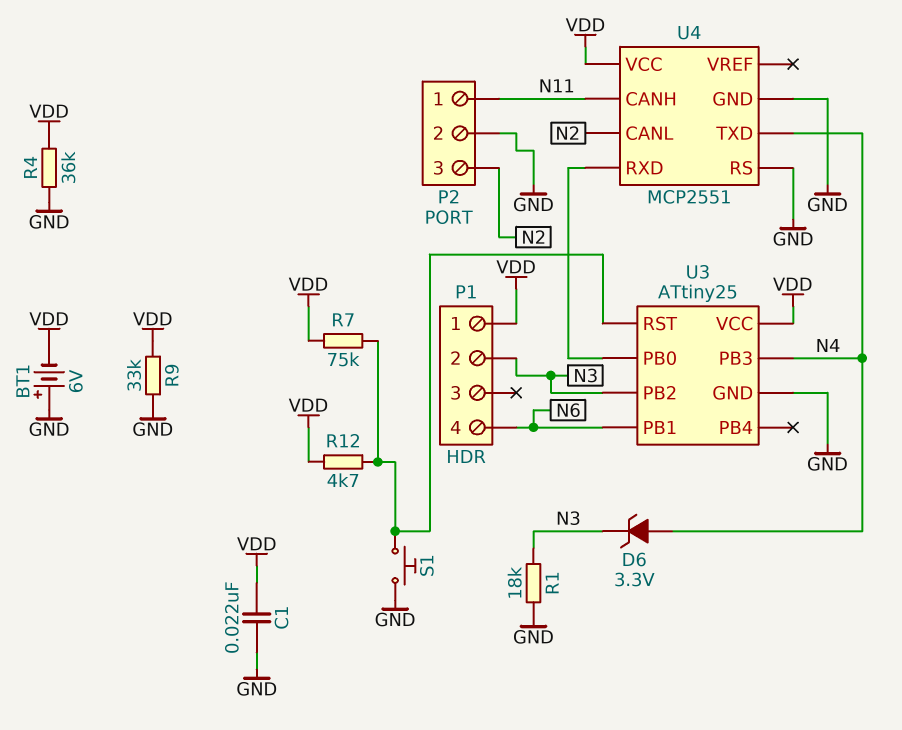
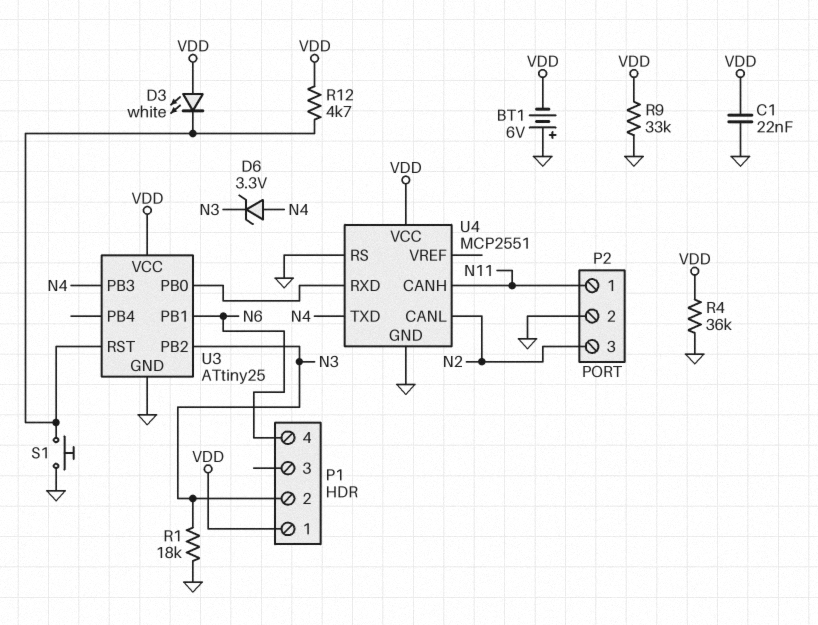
D3: none -> LED white (A VDD, K U3/RST)
R7: 75k (U3/RST, VDD) -> none

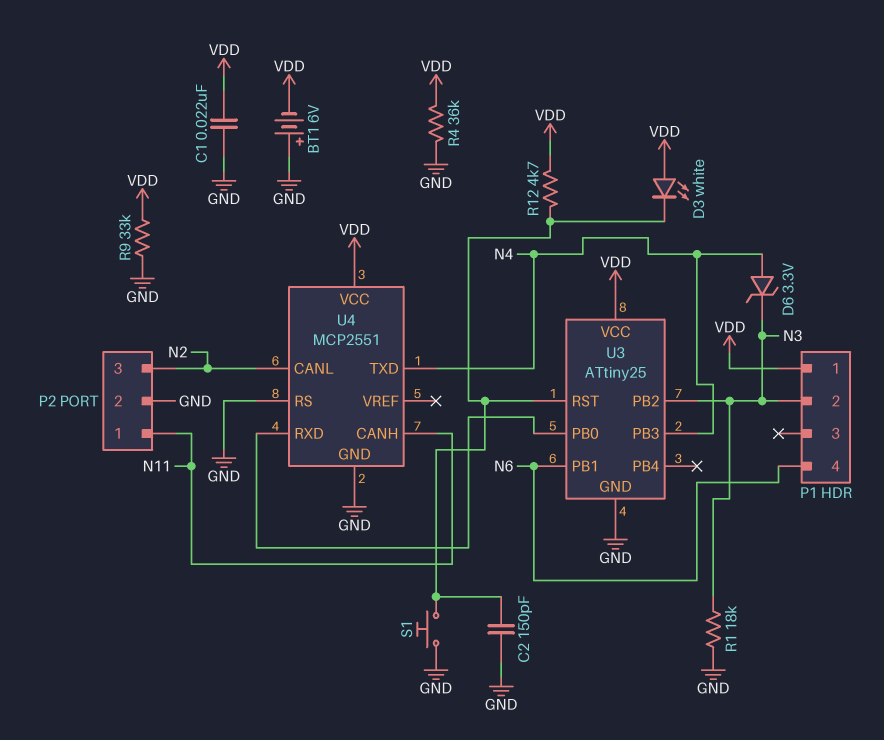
C2: none -> 150pF (GND, U3/RST)

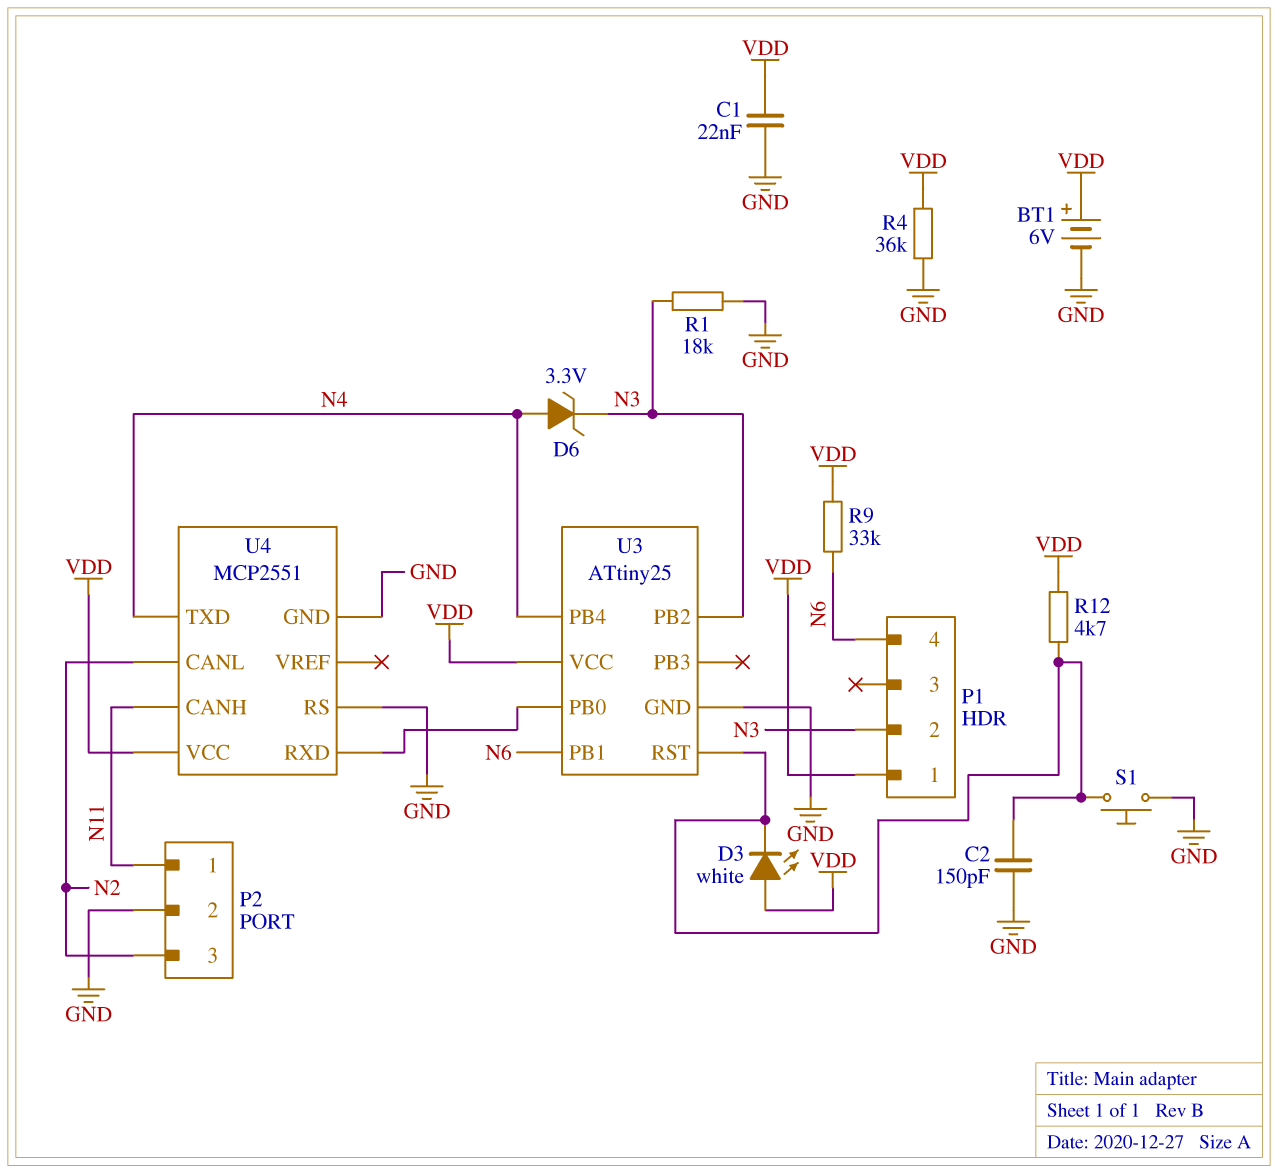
BT1: 6V (plus GND, minus VDD) -> 6V (plus VDD, minus GND)
R9: 33k (GND, VDD) -> 33k (N6, VDD)
U3 pin PB3: N4 -> none
U3 pin PB4: none -> N4

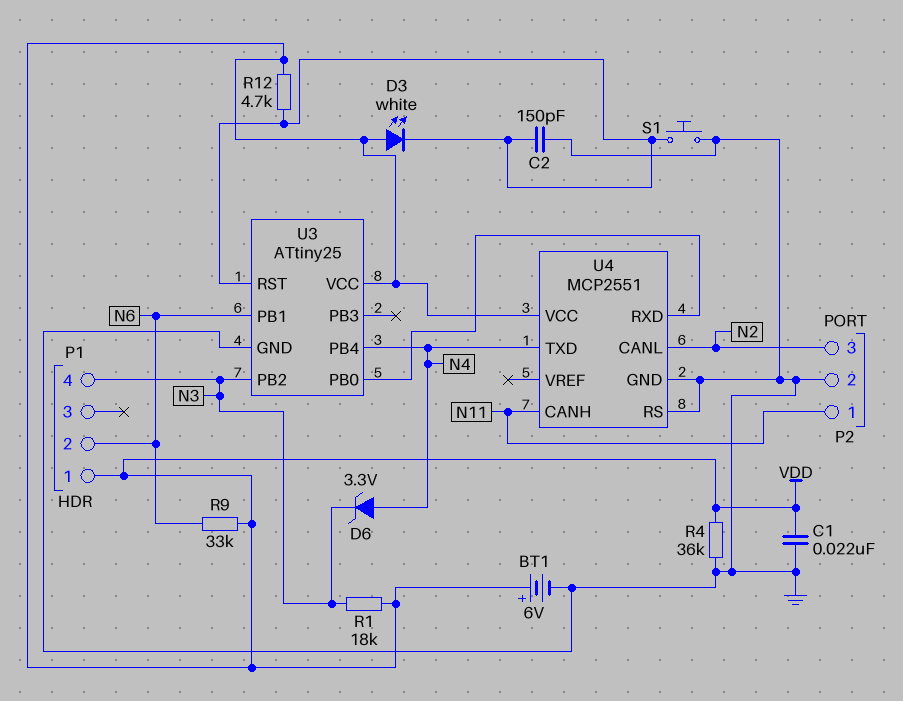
P1 pin 2: N3 -> N6
P1 pin 4: N6 -> N3
R1: 18k (GND, N3) -> 18k (N3, VDD)

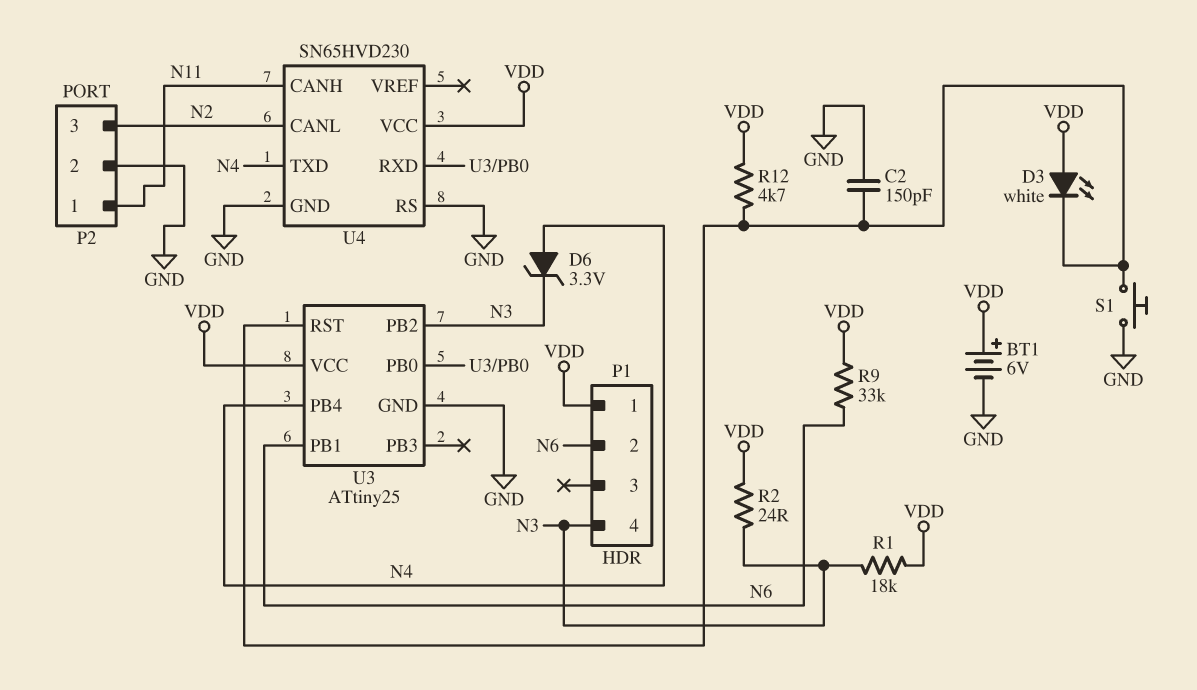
C1: 22nF (GND, VDD) -> none
R2: none -> 24 (N3, VDD)
R4: 36k (GND, VDD) -> none
U4: MCP2551 -> SN65HVD230

